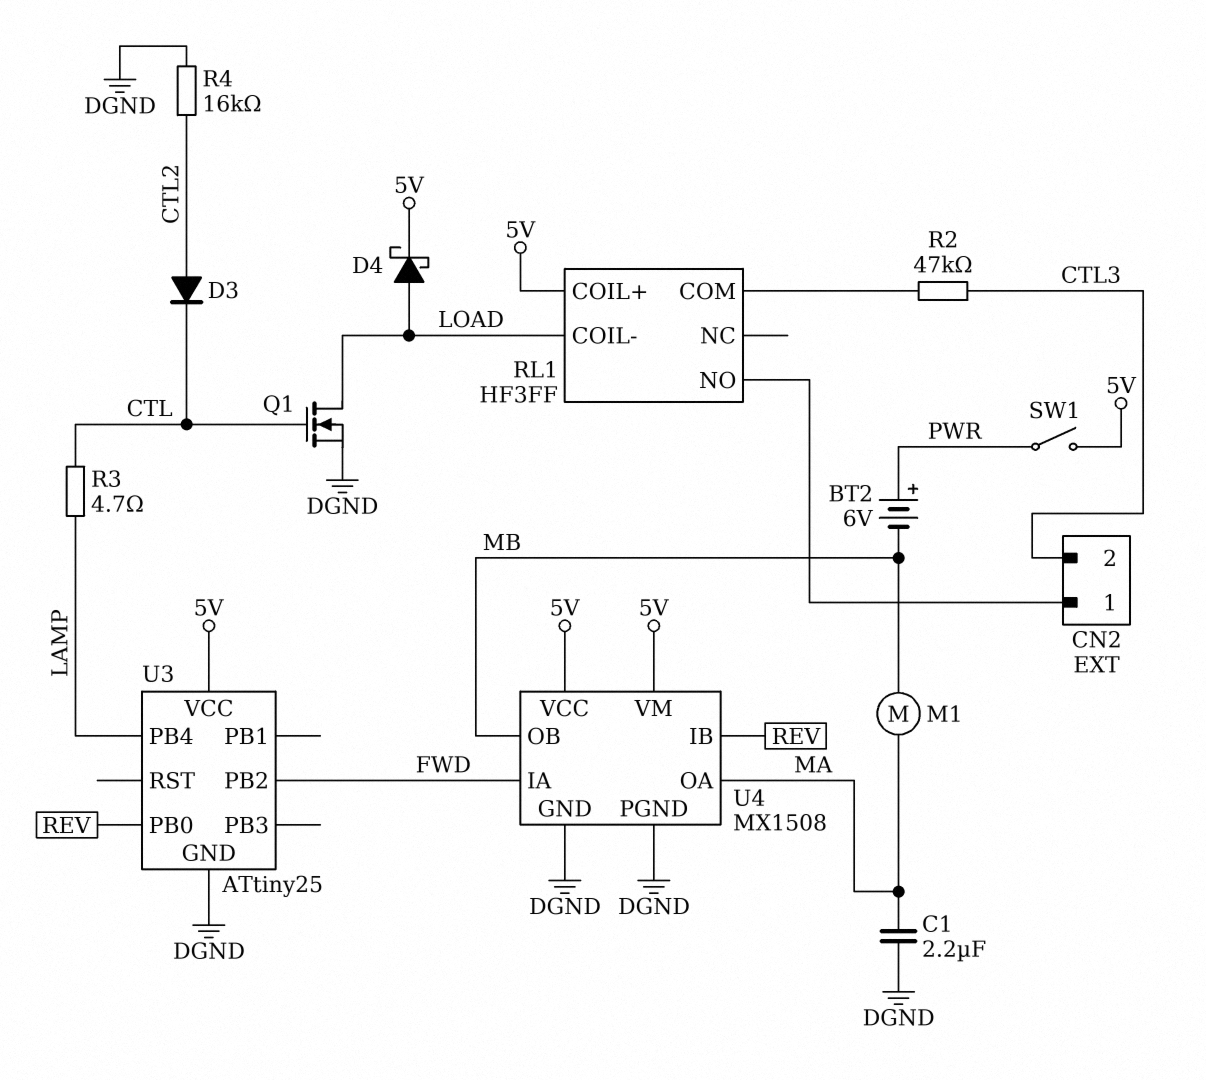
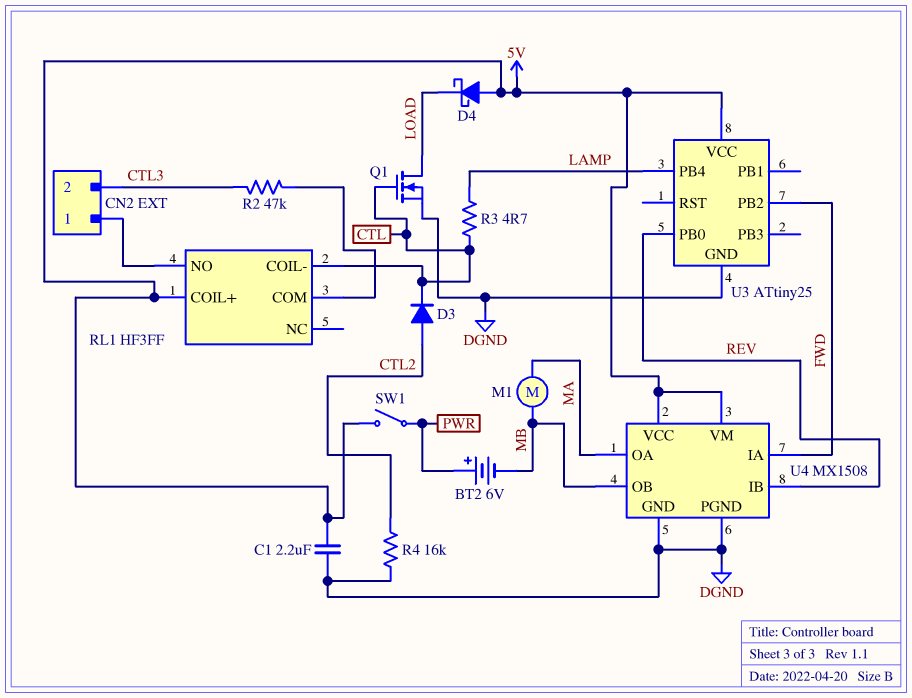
C1: 2.2uF (DGND, MA) -> 2.2uF (5V, DGND)
D4: schottky (A LOAD, K 5V) -> schottky (A 5V, K LOAD)
RL1 pin COIL-: LOAD -> CTL

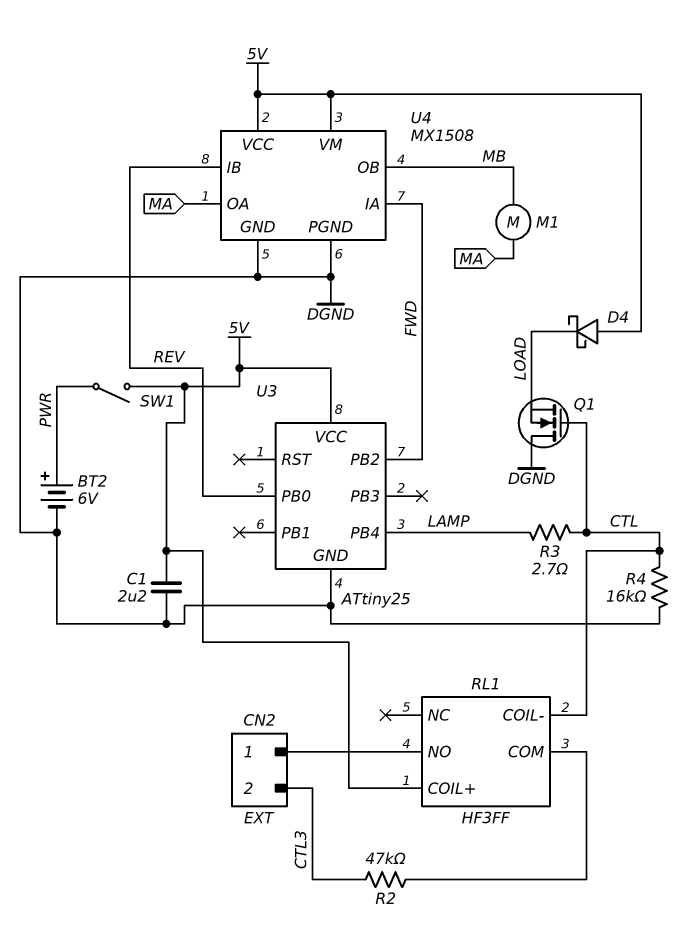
BT2: 6V (plus PWR, minus MB) -> 6V (plus PWR, minus DGND)
D3: diode (A CTL2, K CTL) -> none
Q1: NMOS (G CTL, D LOAD, S DGND) -> NMOS (G CTL, D DGND, S LOAD)
R3: 4.7 (CTL, LAMP) -> 2.7 (CTL, LAMP)
R4: 16k (CTL2, DGND) -> 16k (CTL, DGND)

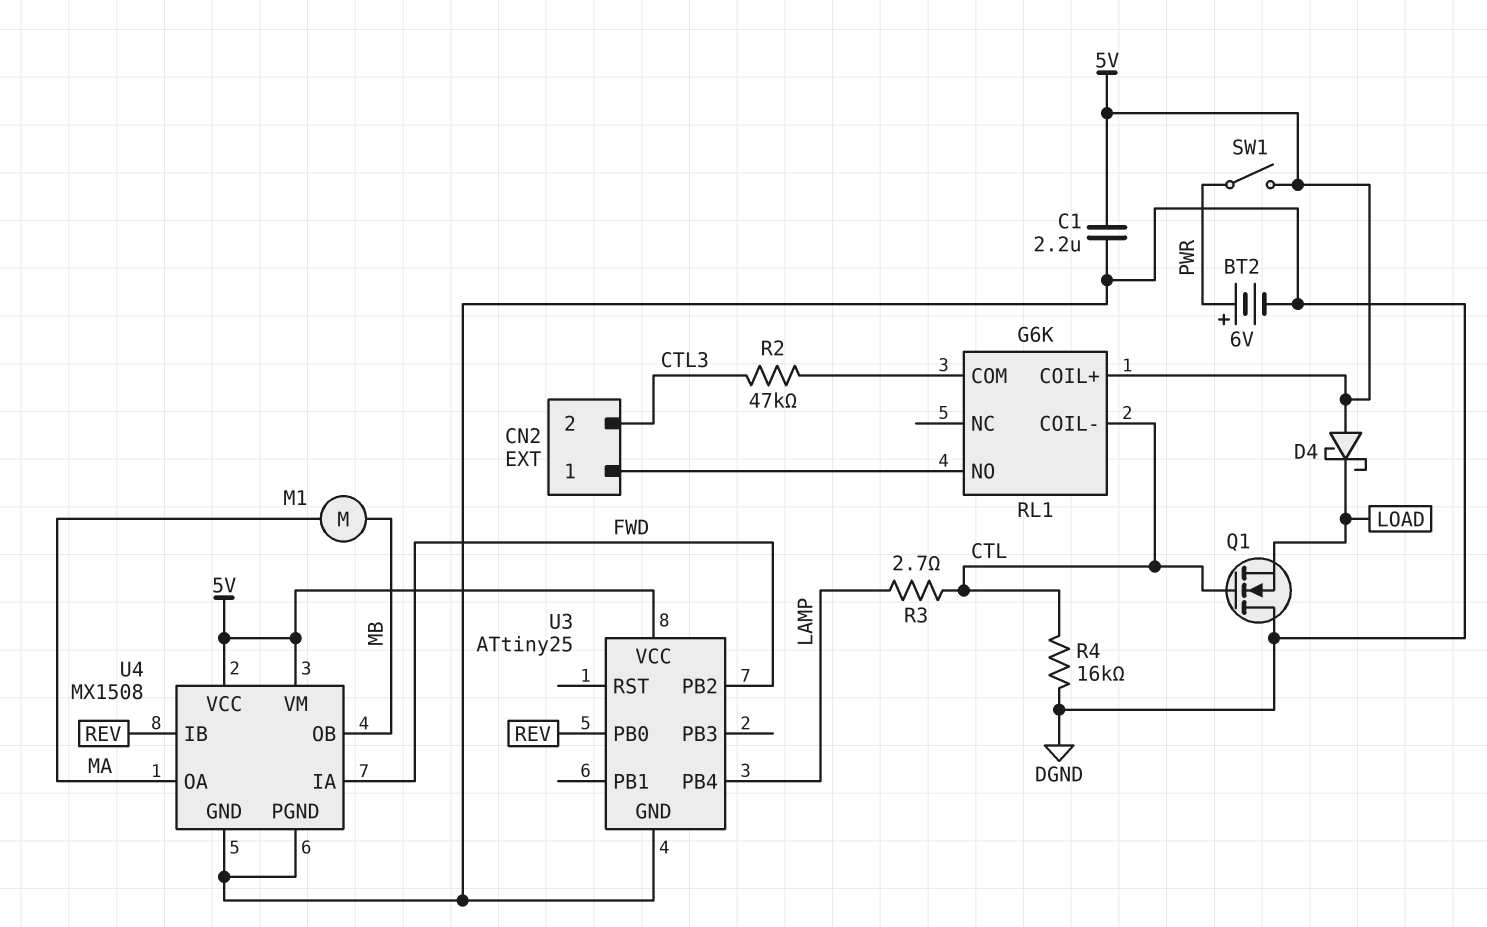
RL1: HF3FF -> G6K

